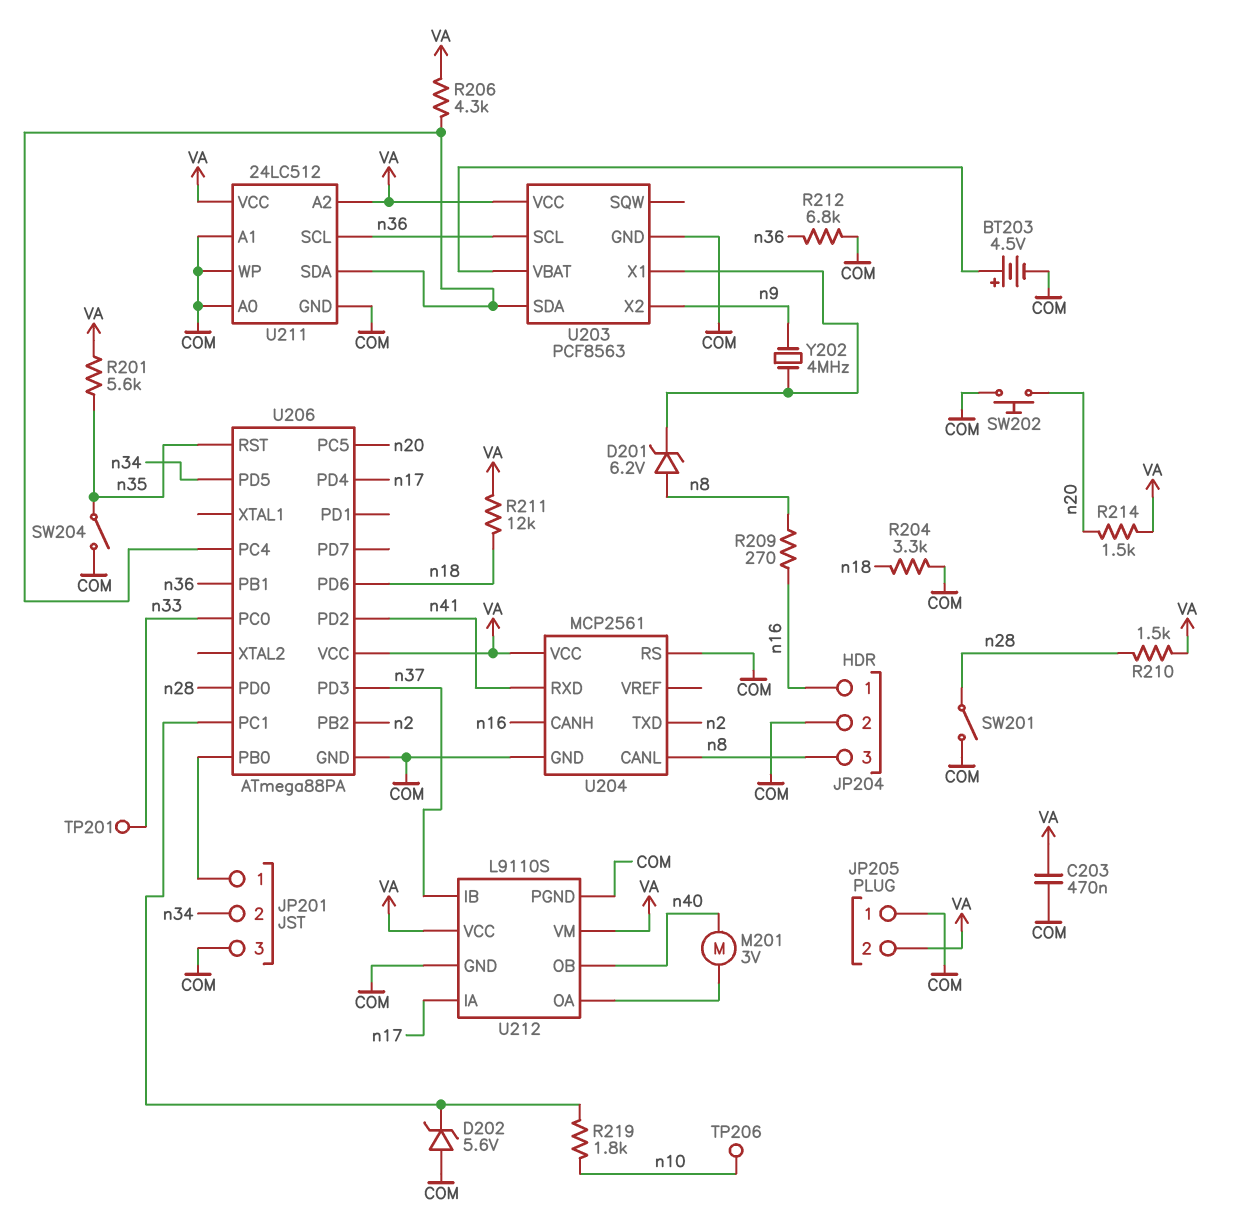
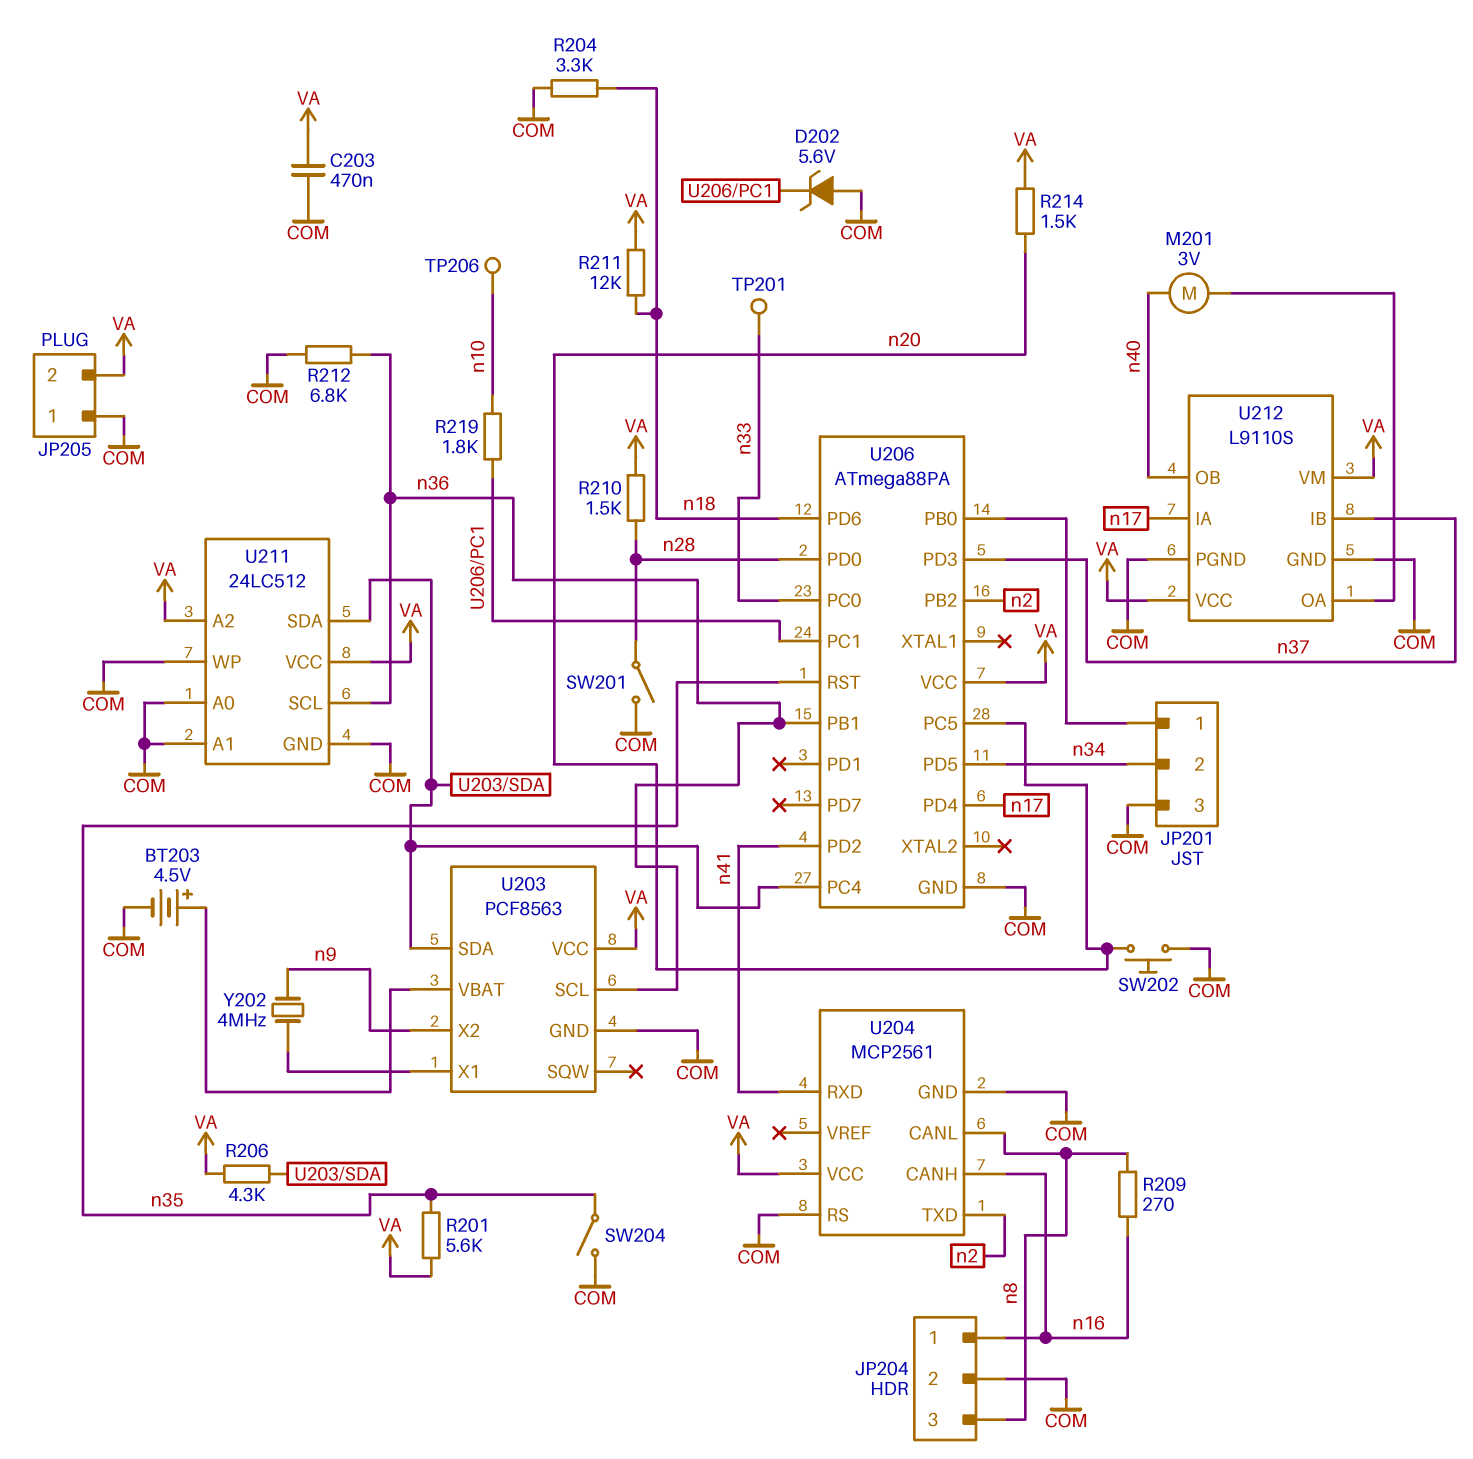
D201: zener 6.2V (A n8, K U203/X1) -> none

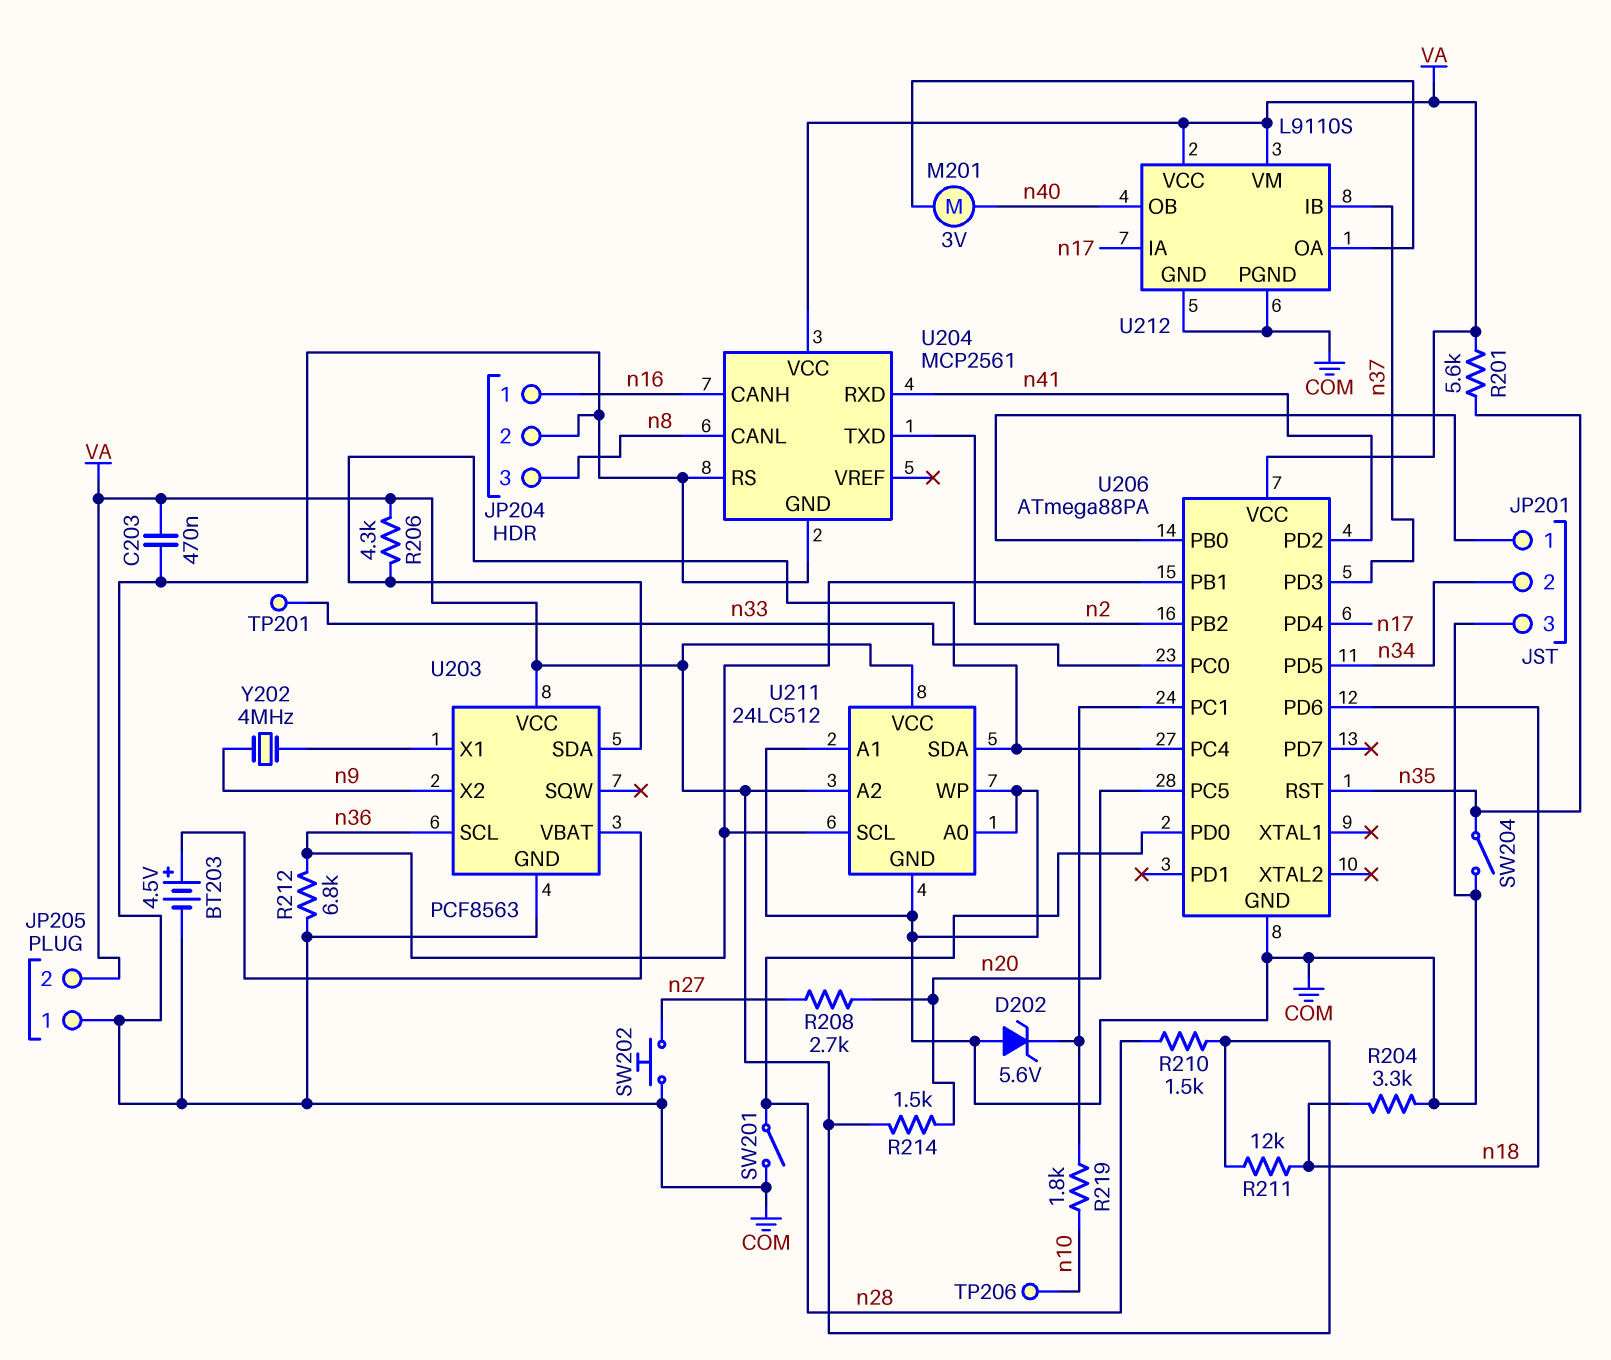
R208: none -> 2.7k (n20, n27)
R209: 270 (n8, n16) -> none
SW202: button (COM, n20) -> button (COM, n27)

